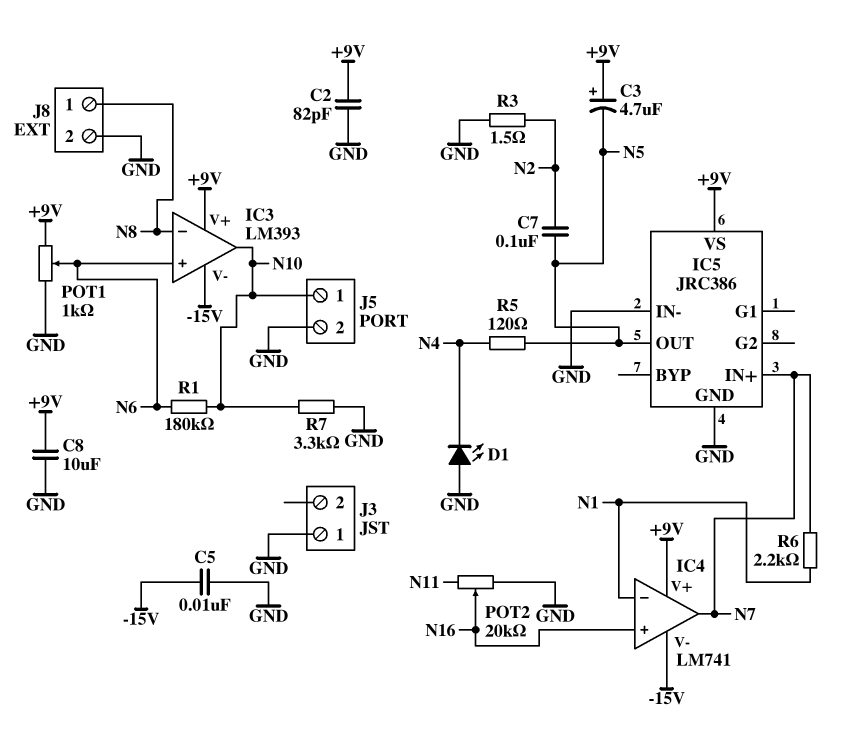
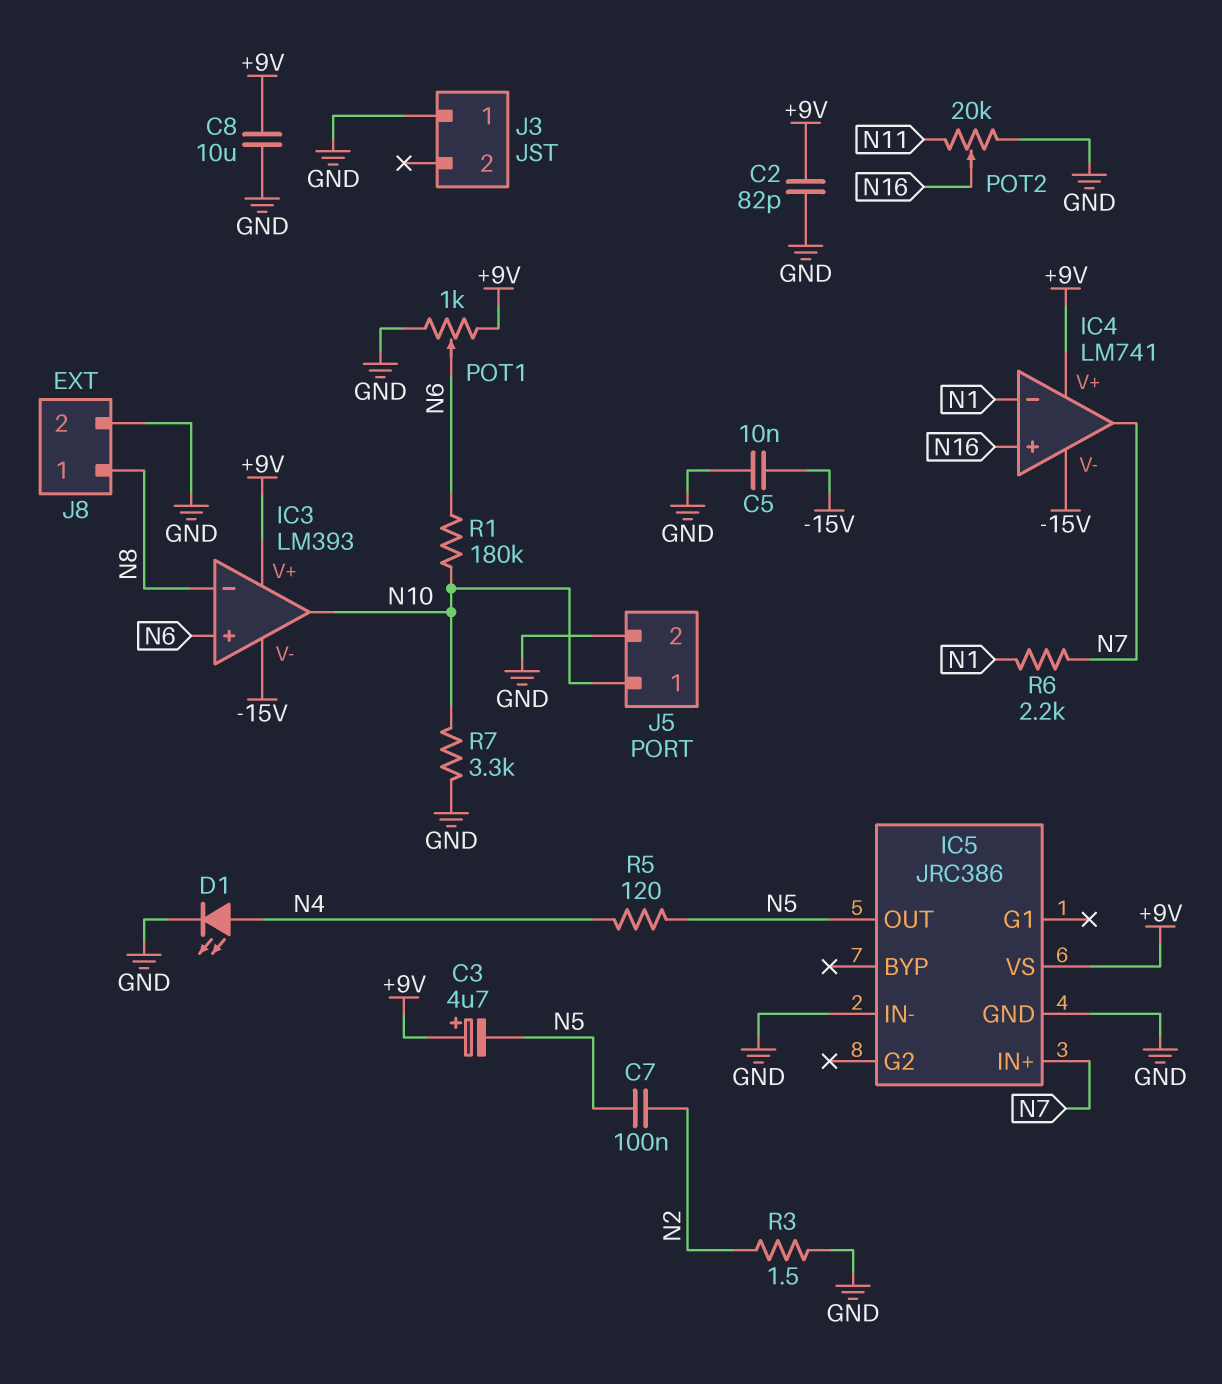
D1: LED (A GND, K N4) -> LED (A N4, K GND)

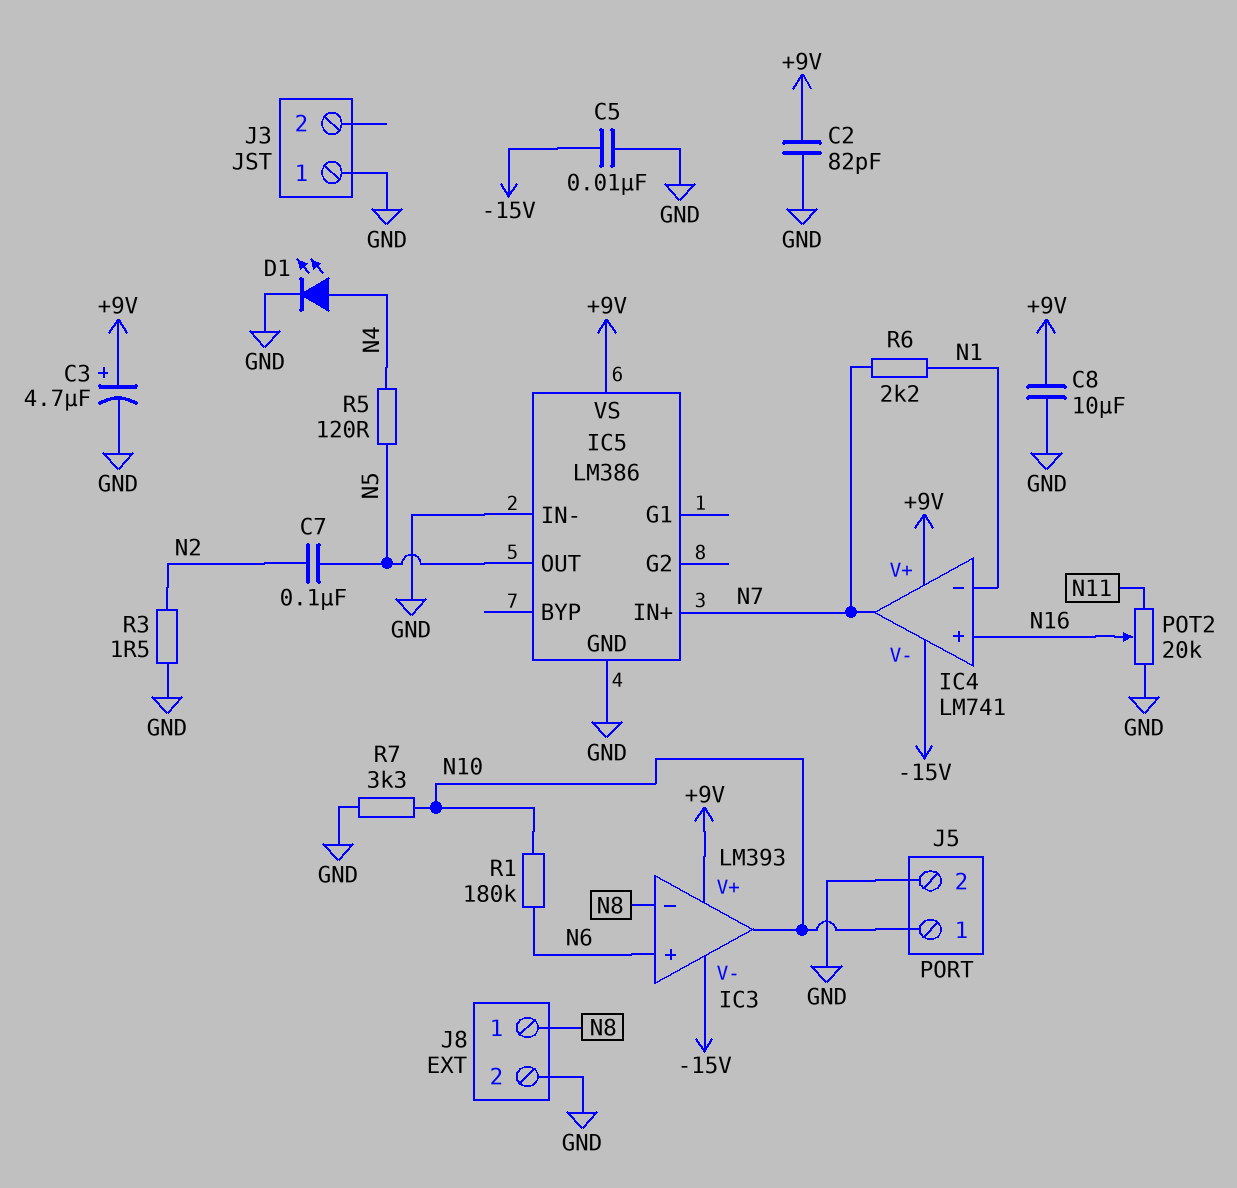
C3: 4.7uF (plus +9V, minus N5) -> 4.7uF (plus +9V, minus GND)
IC5: JRC386 -> LM386
POT1: 1k (+9V, GND, wiper N6) -> none

